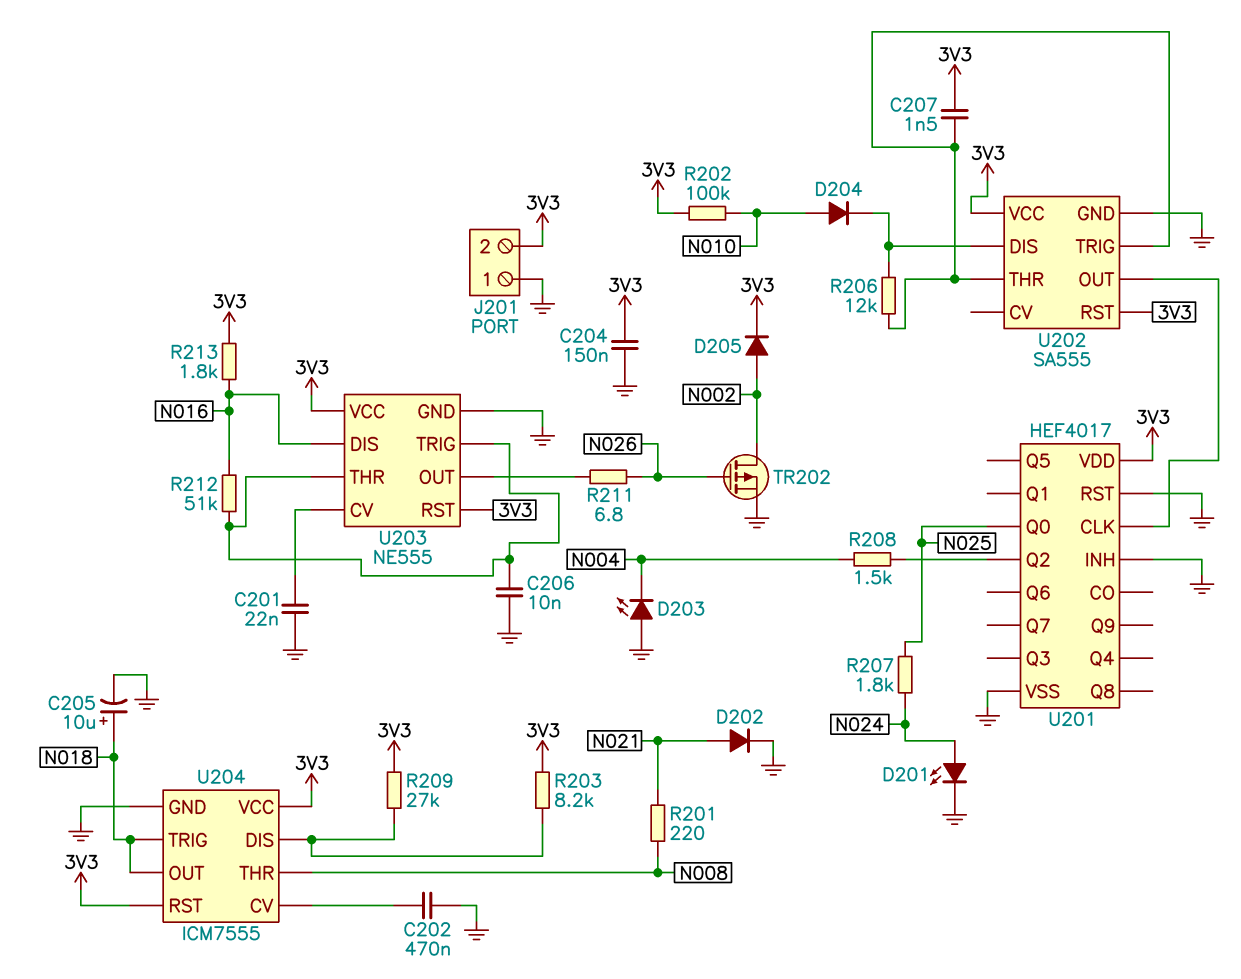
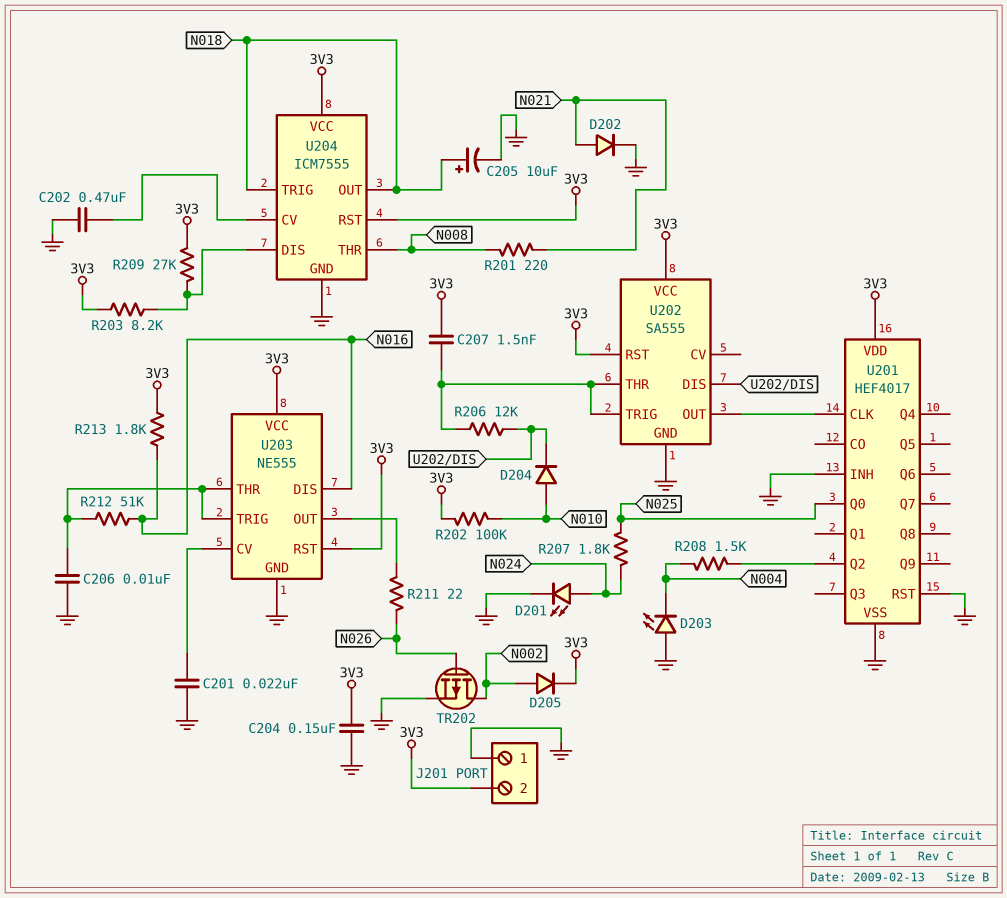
R211: 6.8 (N026, U203/OUT) -> 22 (N026, U203/OUT)

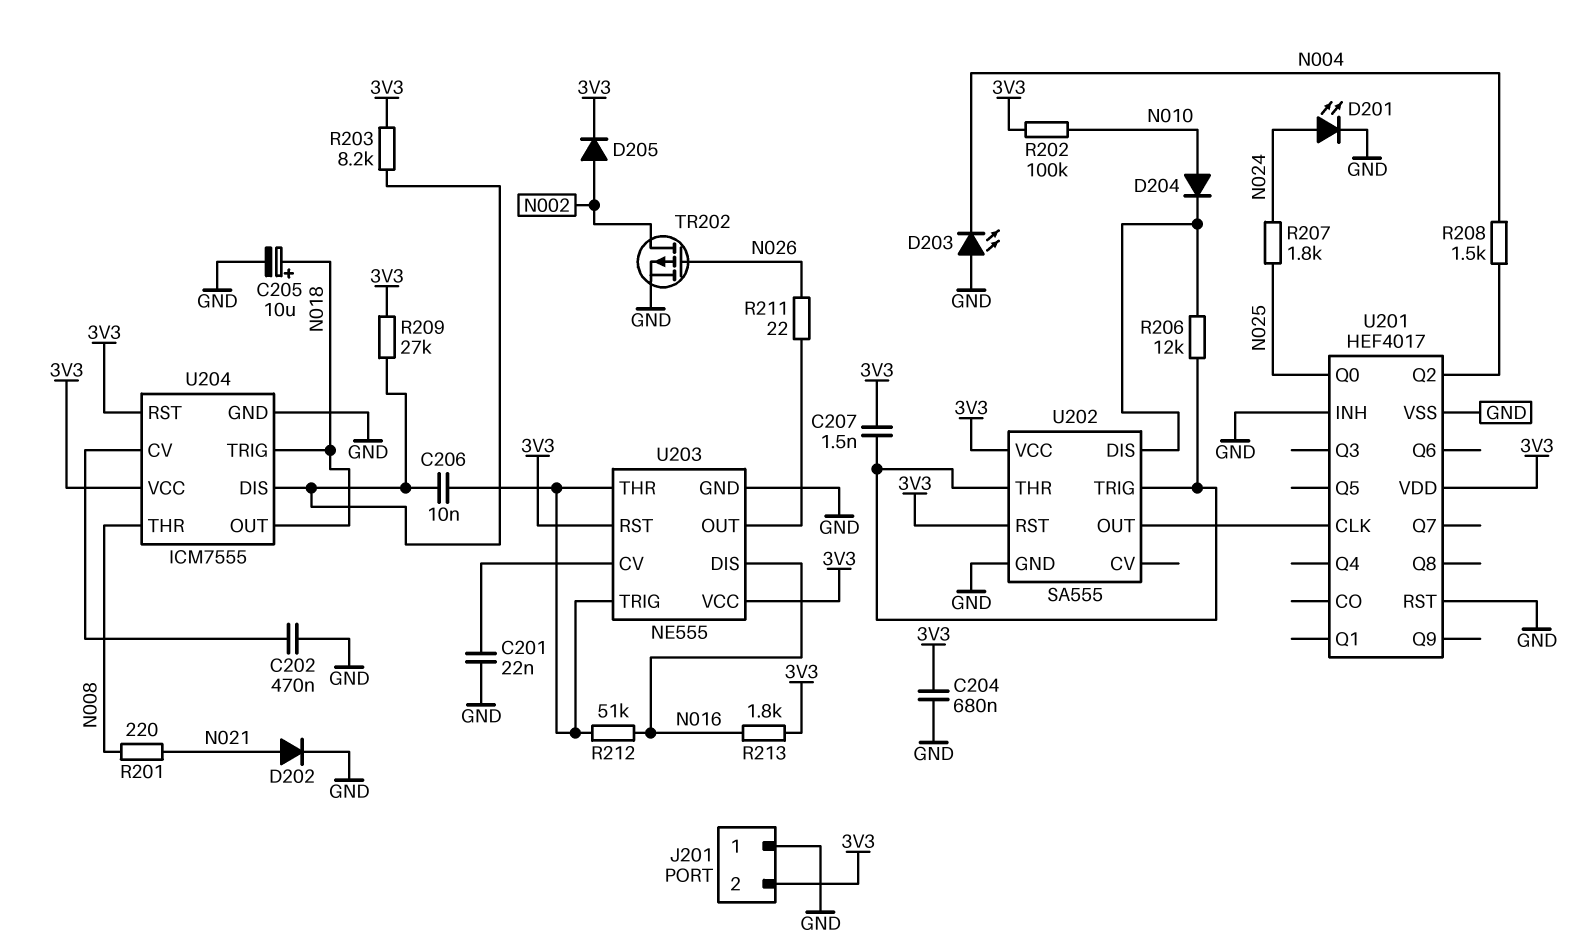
C204: 150nF (3V3, GND) -> 680nF (3V3, GND)
C206: 10nF (GND, U203/THR) -> 10nF (U203/THR, U204/DIS)

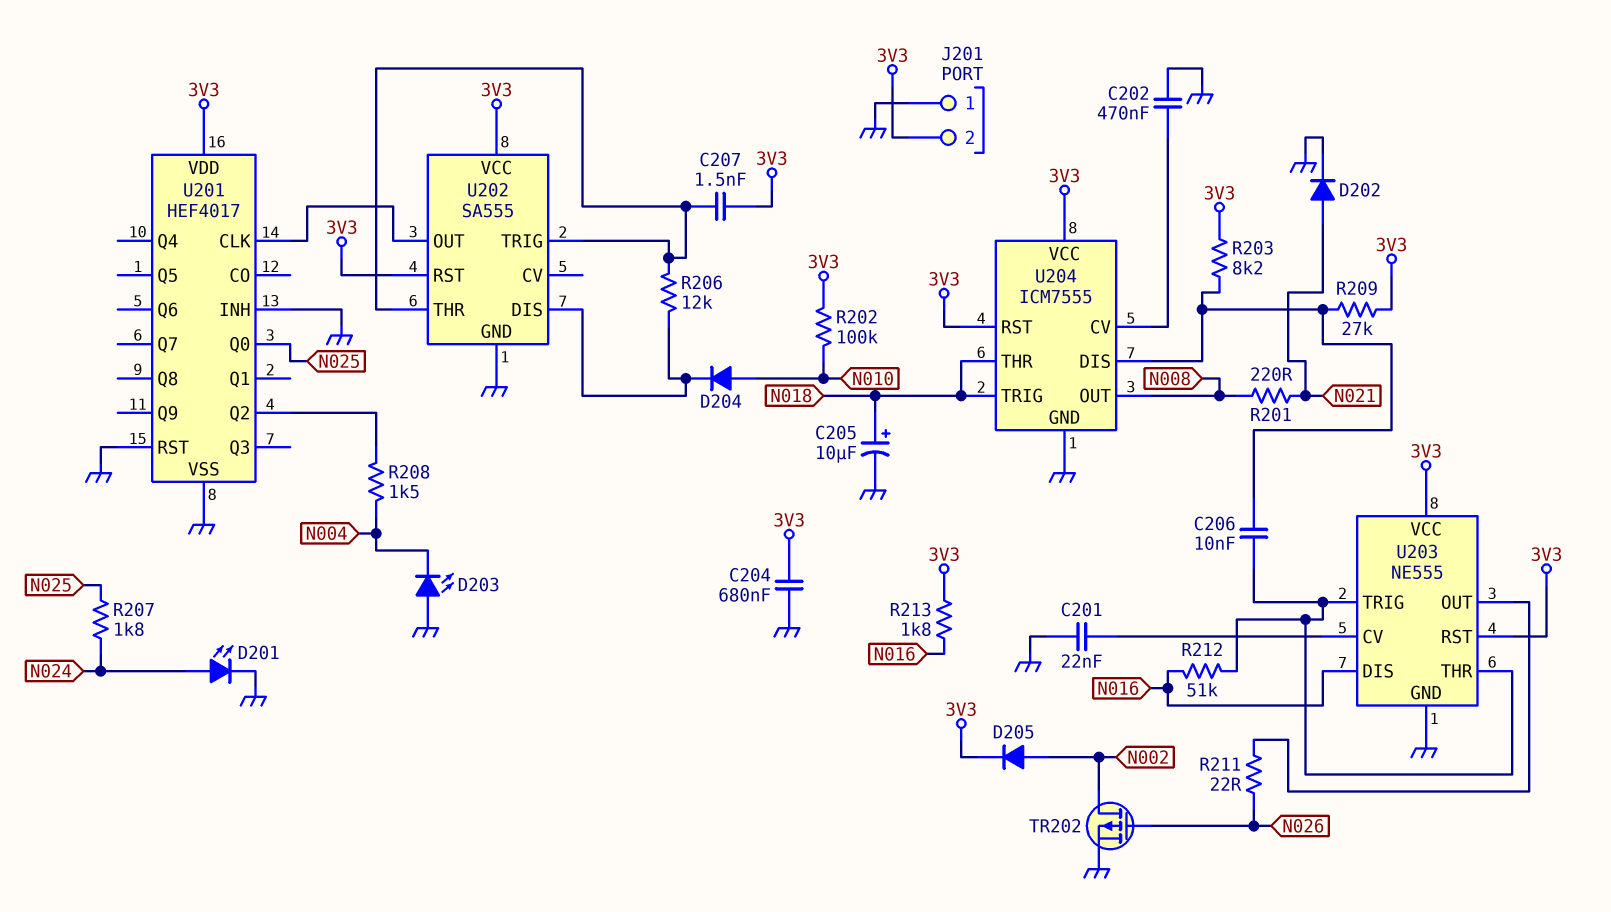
U204 pin OUT: N018 -> N008
U204 pin THR: N008 -> N018

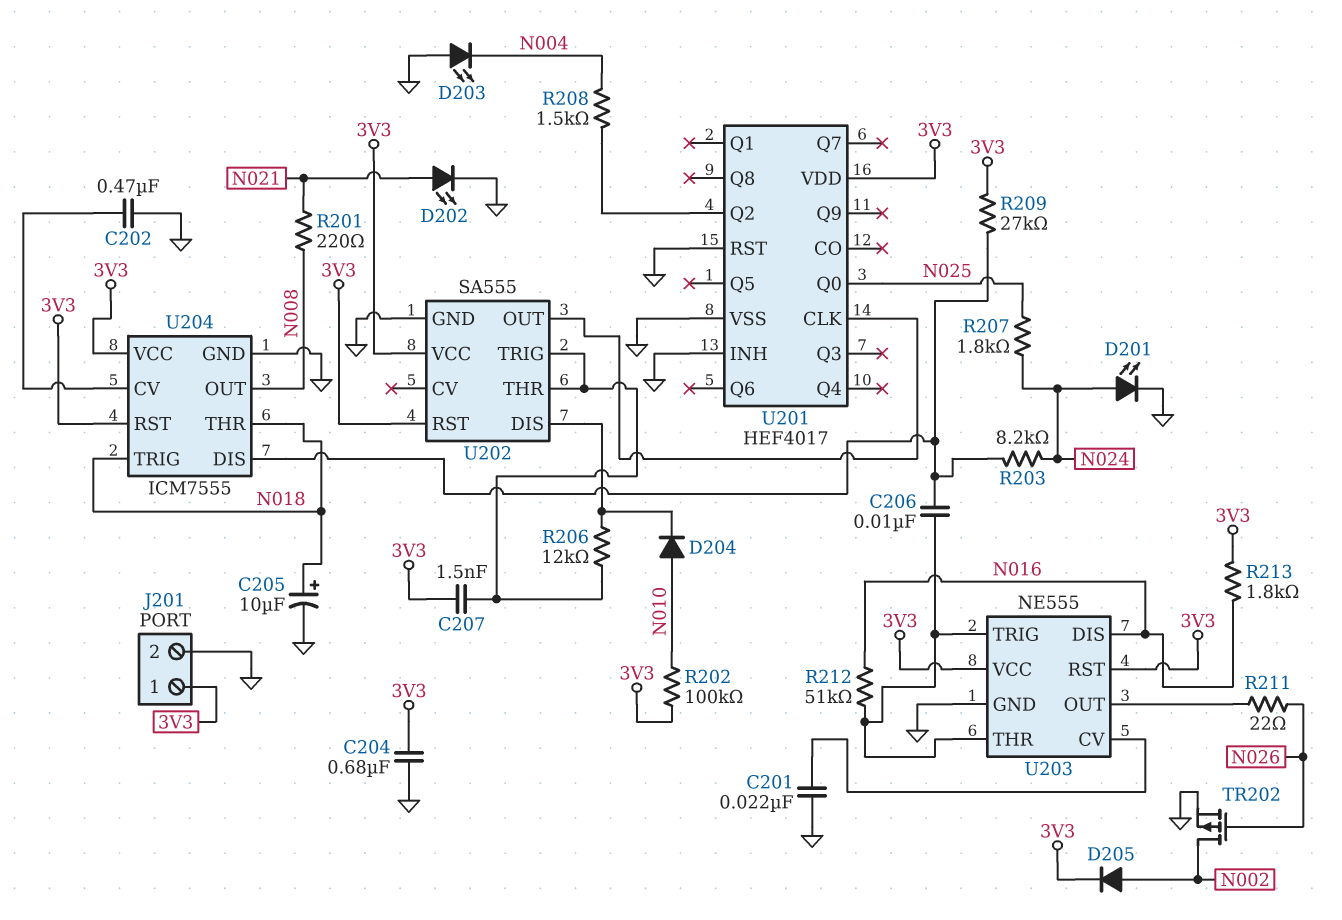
D202: diode (A N021, K GND) -> LED (A N021, K GND)
J201 pin 1: GND -> 3V3
J201 pin 2: 3V3 -> GND
R203: 8.2k (3V3, U204/DIS) -> 8.2k (N024, U204/DIS)

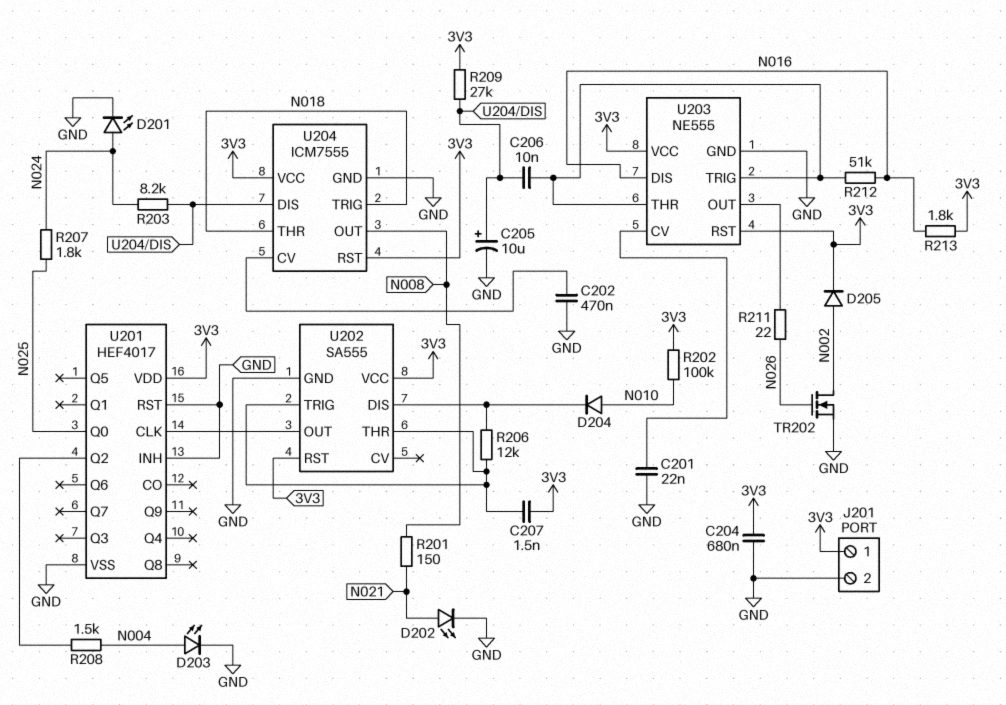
C205: 10uF (plus N018, minus GND) -> 10uF (plus U204/DIS, minus GND)
D203: LED (A GND, K N004) -> LED (A N004, K GND)
R201: 220 (N008, N021) -> 150 (N008, N021)
TR202: PMOS (G N026, D N002, S GND) -> NMOS (G N026, D N002, S GND)

